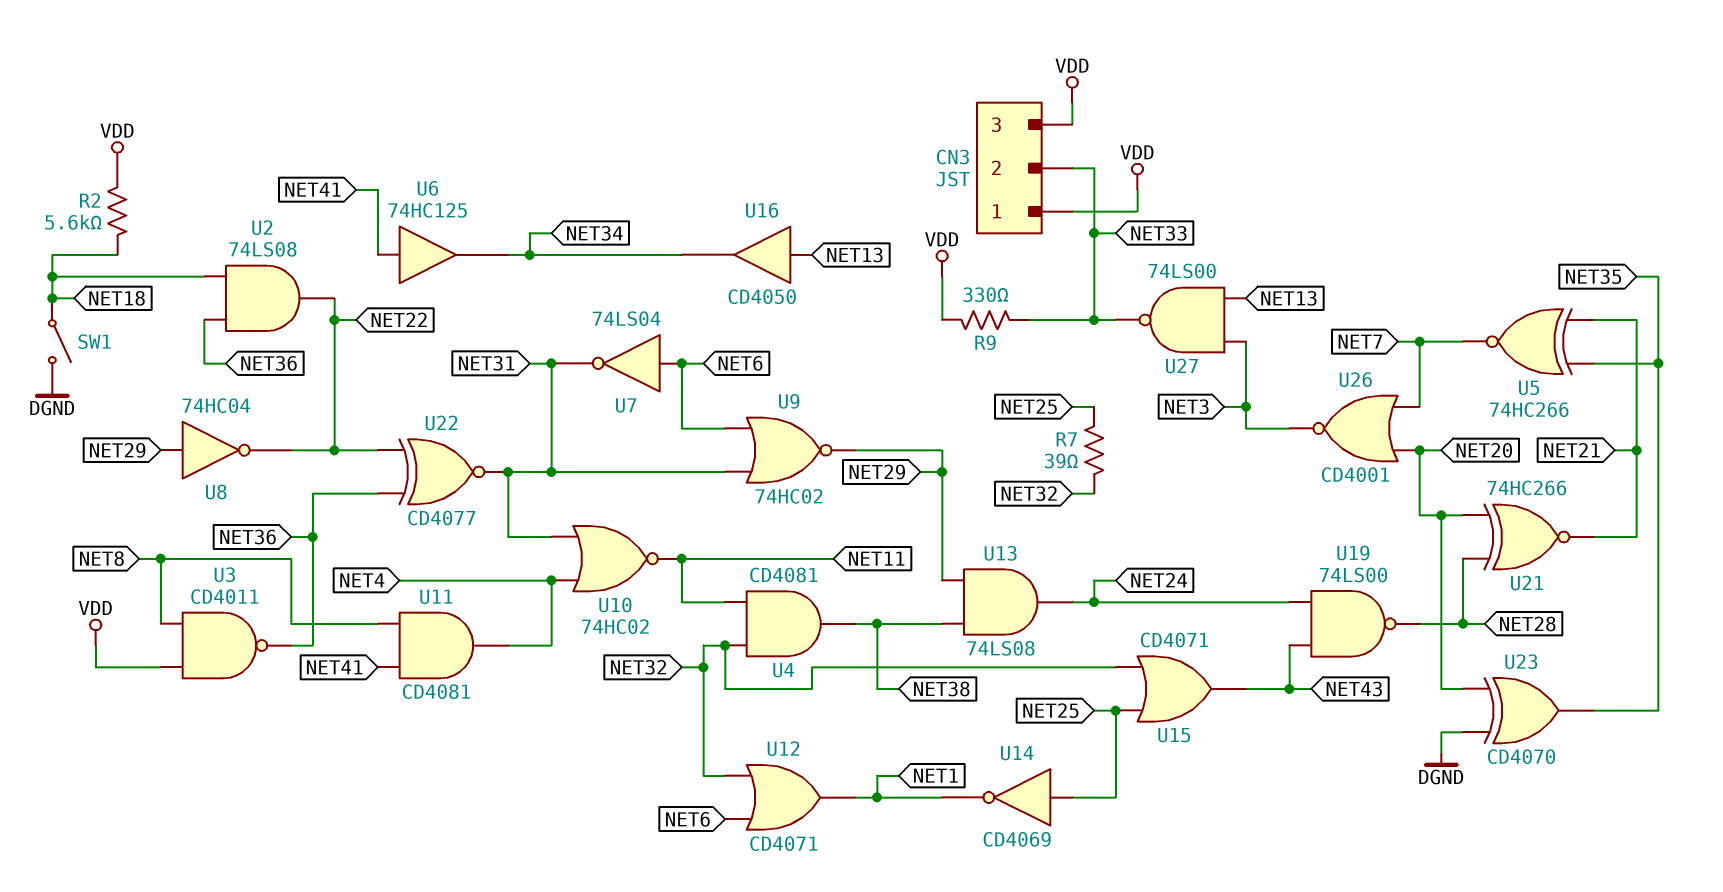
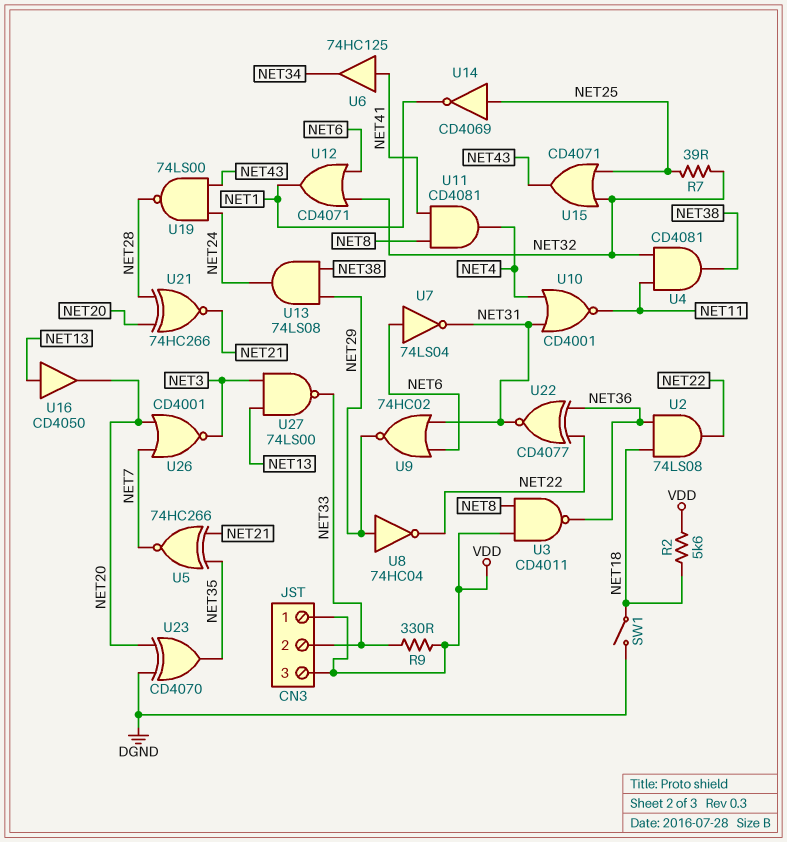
U10: NOR 74HC02 (in NET4, in NET31, out NET11) -> NOR CD4001 (in NET4, in NET31, out NET11)
U16: buffer CD4050 (in NET13, out NET34) -> buffer CD4050 (in NET13, out NET20)

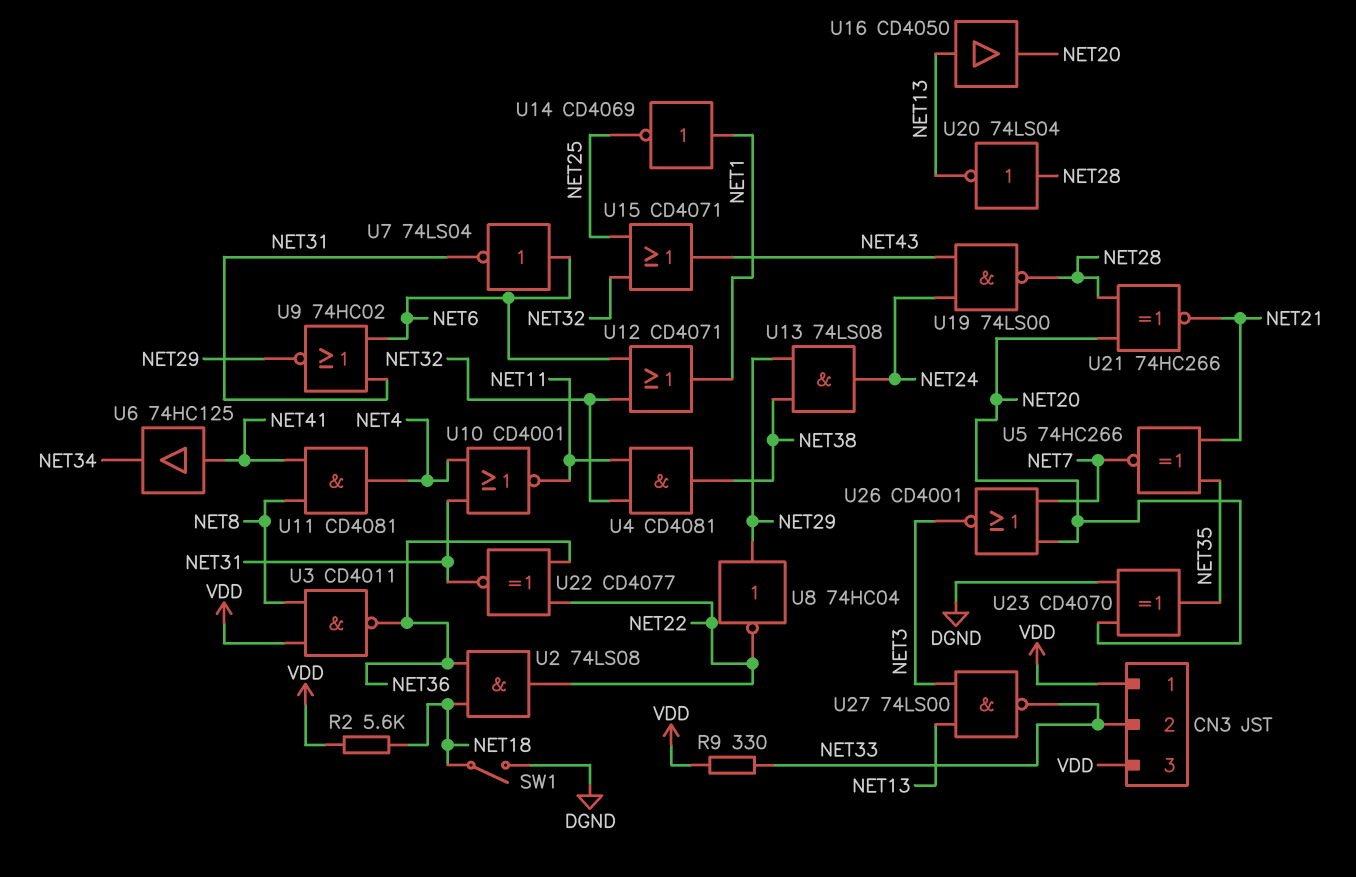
R7: 39 (NET25, NET32) -> none
U14: NOT CD4069 (in NET25, out NET1) -> NOT CD4069 (in NET1, out NET25)
U20: none -> NOT 74LS04 (in NET28, out NET13)

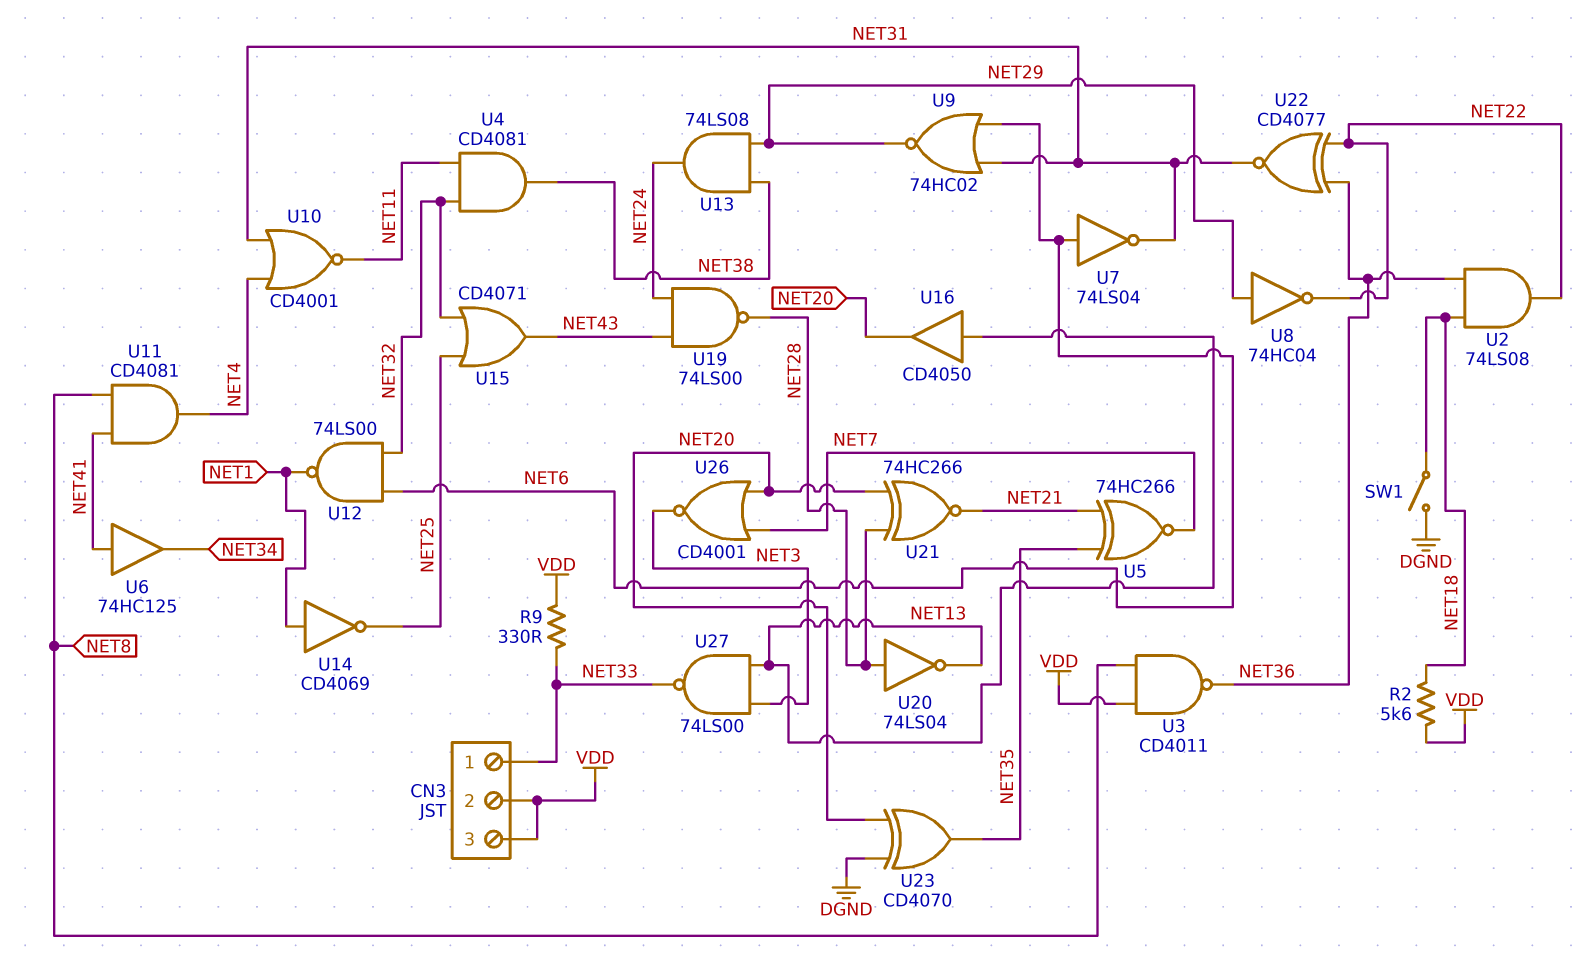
CN3 pin 1: VDD -> NET33
CN3 pin 2: NET33 -> VDD
U12: OR CD4071 (in NET6, in NET32, out NET1) -> NAND 74LS00 (in NET6, in NET32, out NET1)

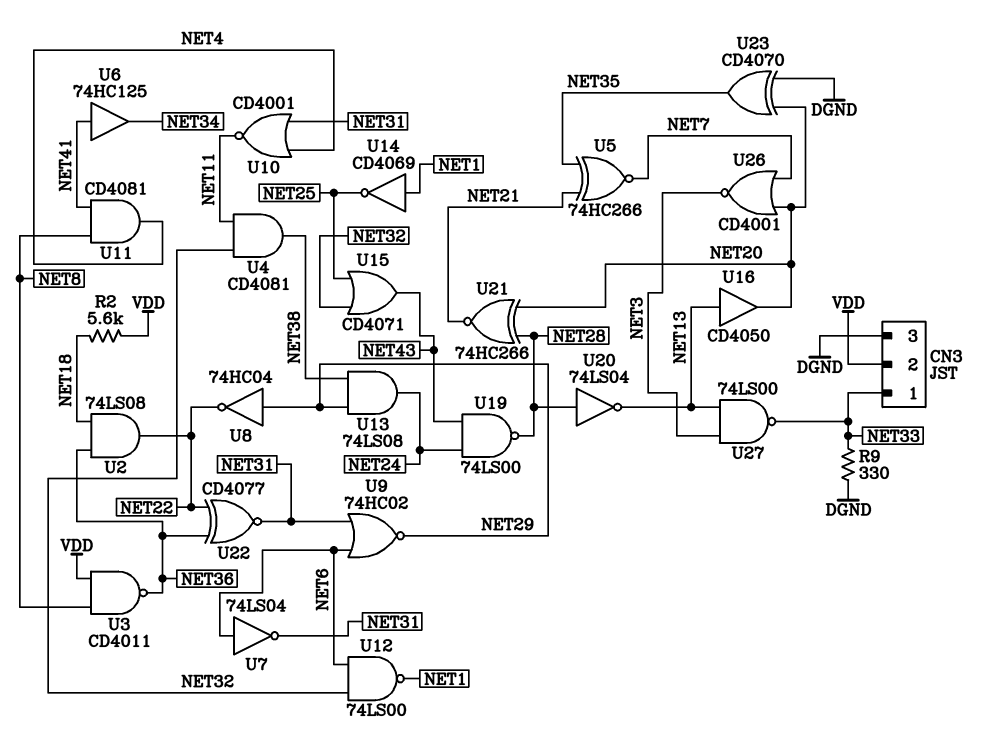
CN3 pin 3: VDD -> DGND
R9: 330 (NET33, VDD) -> 330 (DGND, NET33)
SW1: switch (DGND, NET18) -> none

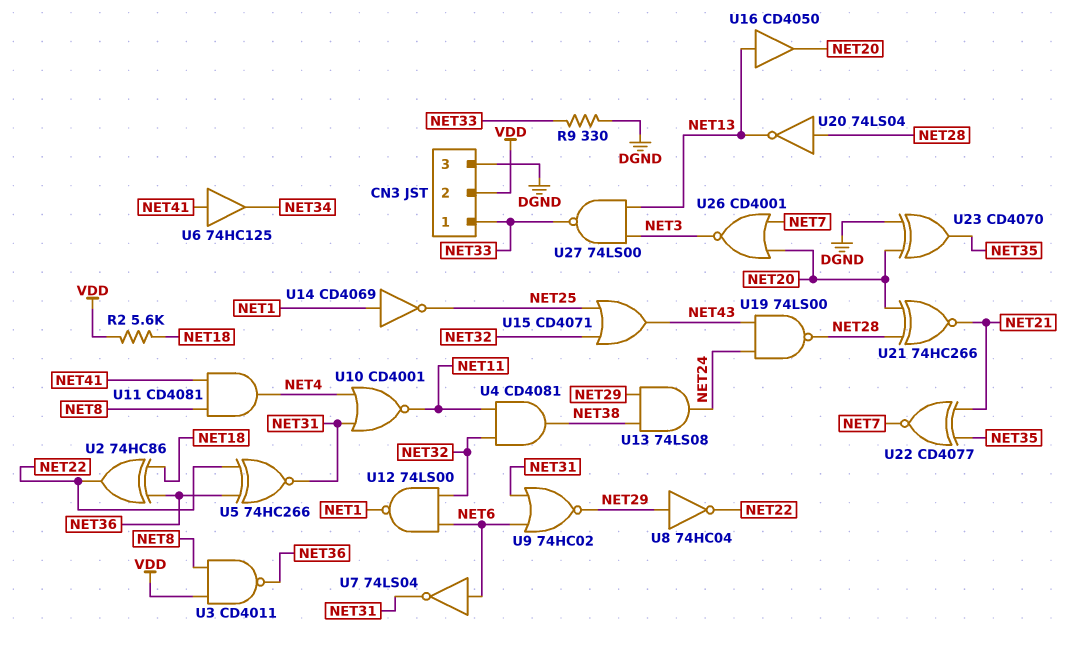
U2: AND 74LS08 (in NET18, in NET36, out NET22) -> XOR 74HC86 (in NET18, in NET36, out NET22)
U5: XNOR 74HC266 (in NET21, in NET35, out NET7) -> XNOR 74HC266 (in NET22, in NET36, out NET31)
U22: XNOR CD4077 (in NET22, in NET36, out NET31) -> XNOR CD4077 (in NET21, in NET35, out NET7)

